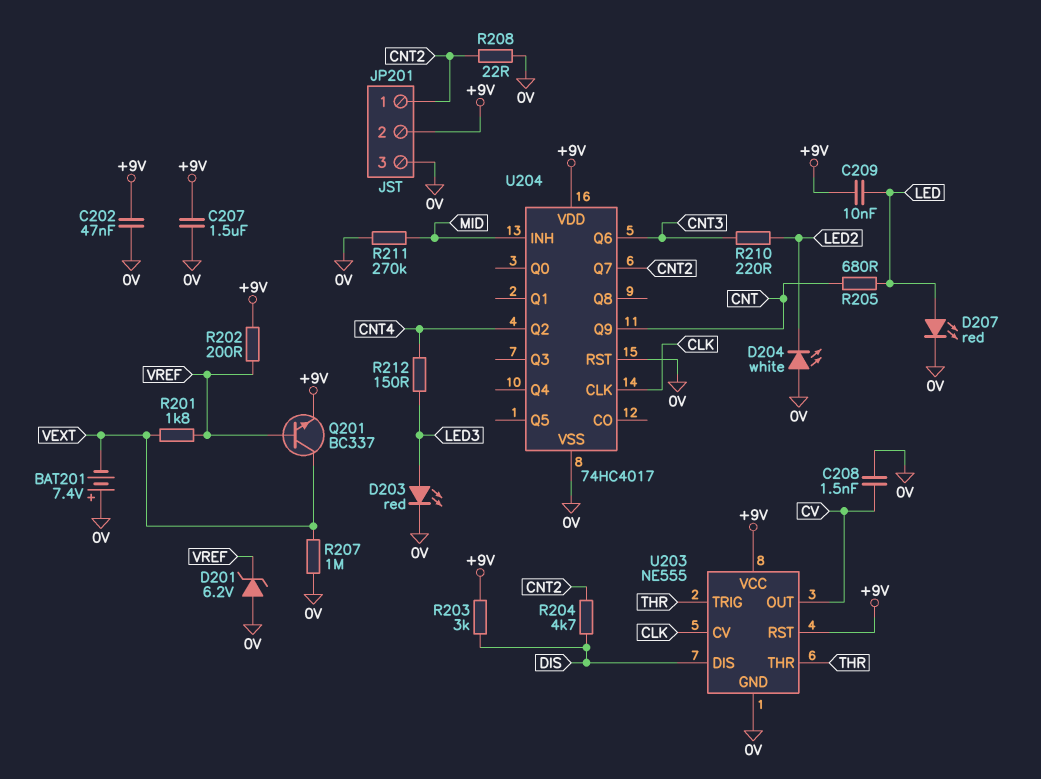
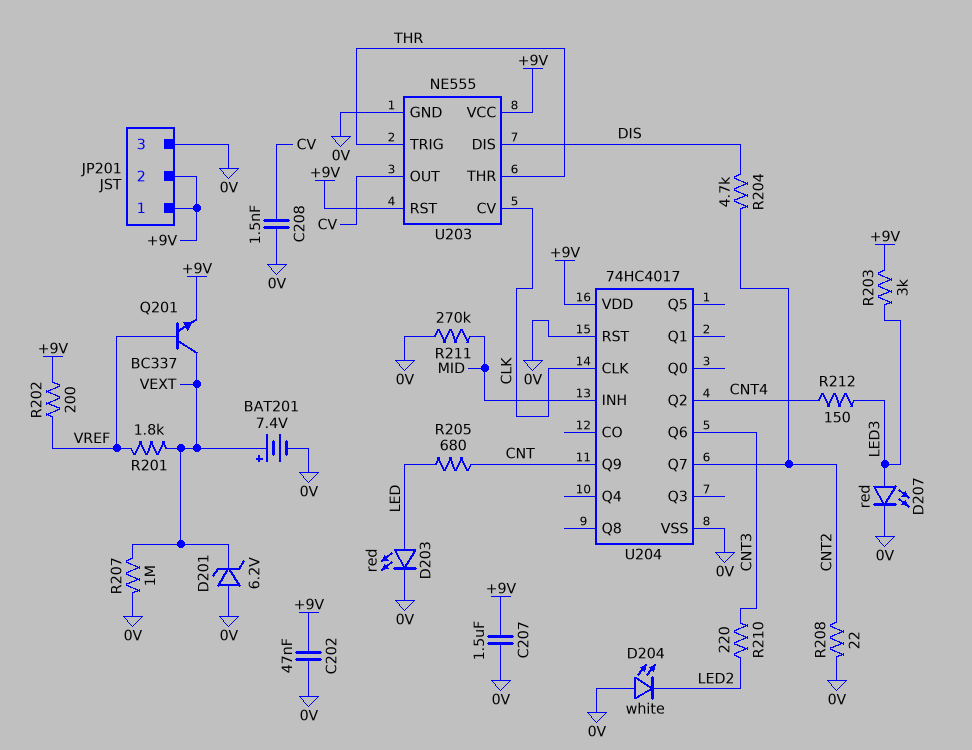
BAT201: 7.4V (plus 0V, minus VEXT) -> 7.4V (plus VEXT, minus 0V)
C209: 10nF (+9V, LED) -> none
D201: zener 6.2V (A 0V, K VREF) -> zener 6.2V (A 0V, K VEXT)
D203: LED red (A LED3, K 0V) -> LED red (A LED, K 0V)
D207: LED red (A LED, K 0V) -> LED red (A LED3, K 0V)
JP201 pin 1: CNT2 -> +9V
R203: 3k (+9V, DIS) -> 3k (+9V, LED3)

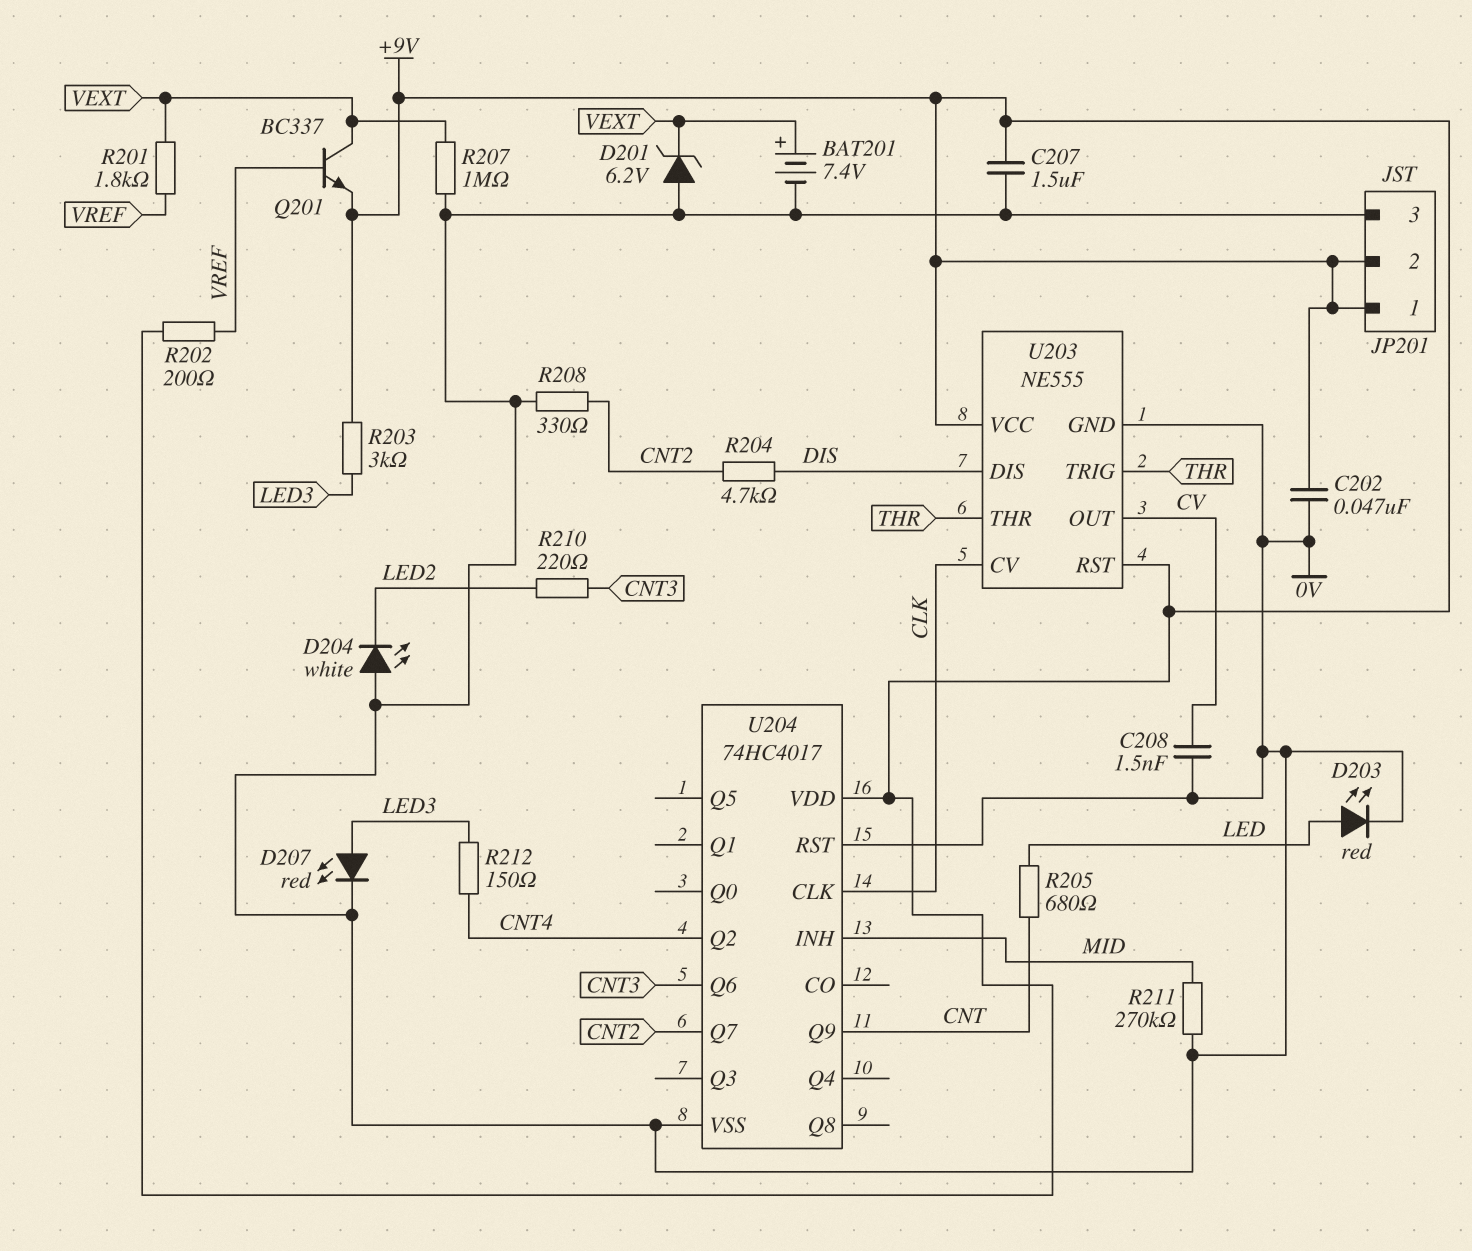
R208: 22 (0V, CNT2) -> 330 (0V, CNT2)

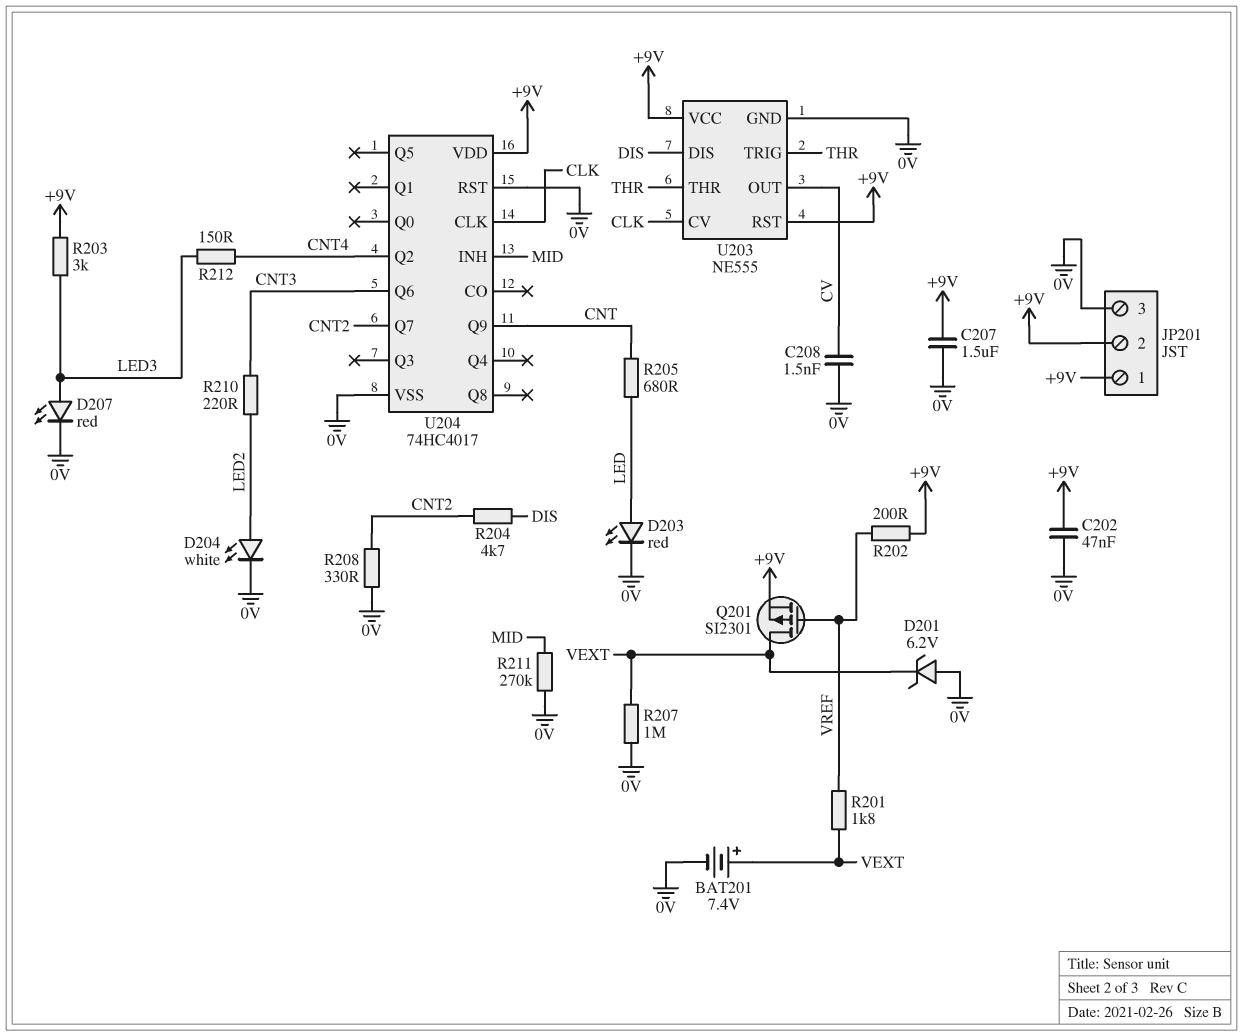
D204: LED white (A 0V, K LED2) -> LED white (A LED2, K 0V)
Q201: NPN BC337 (B VREF, C VEXT, E +9V) -> PMOS SI2301 (G VREF, D VEXT, S +9V)

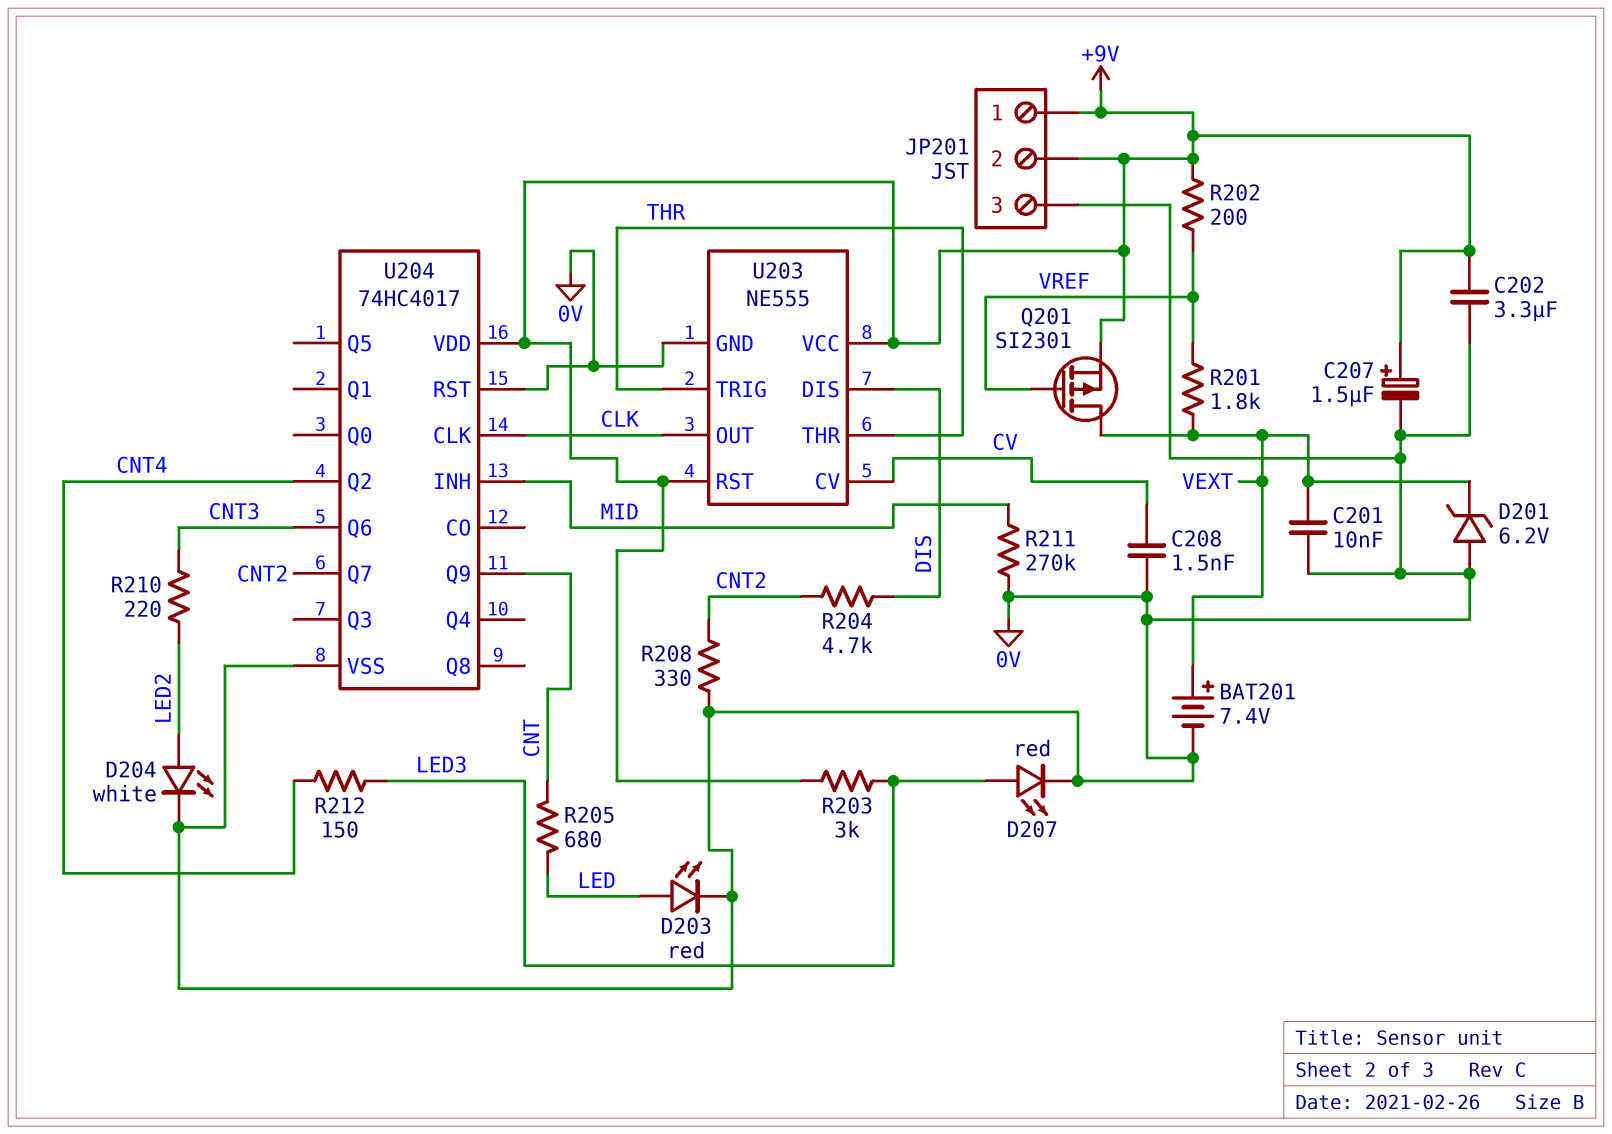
C201: none -> 10nF (0V, VEXT)
C202: 47nF (+9V, 0V) -> 3.3uF (+9V, 0V)
C207: 1.5uF (+9V, 0V) -> 1.5uF (plus +9V, minus 0V)
R207: 1M (0V, VEXT) -> none
U203 pin CV: CLK -> CV
U203 pin OUT: CV -> CLK

